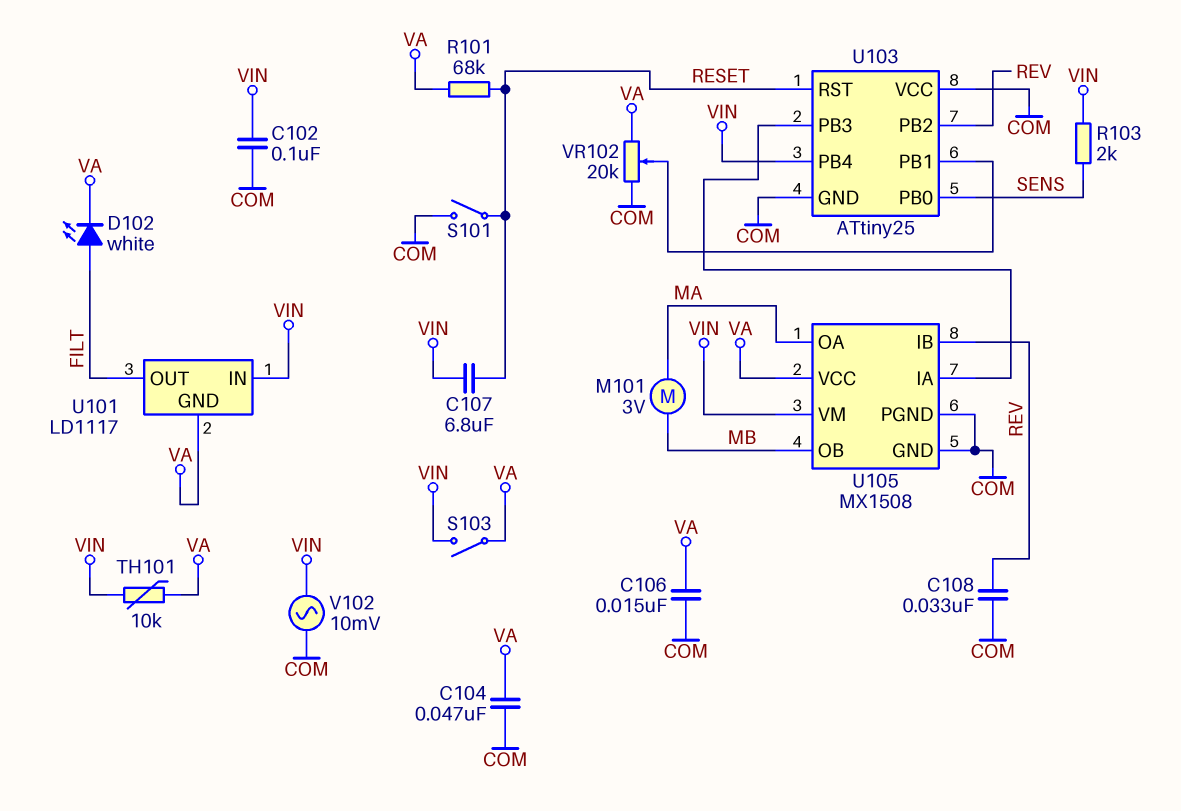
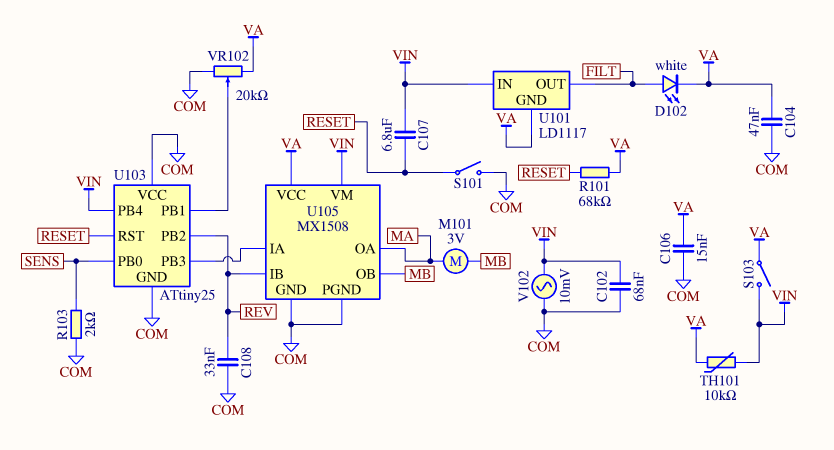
C102: 100nF (COM, VIN) -> 68nF (COM, VIN)
R103: 2k (SENS, VIN) -> 2k (COM, SENS)

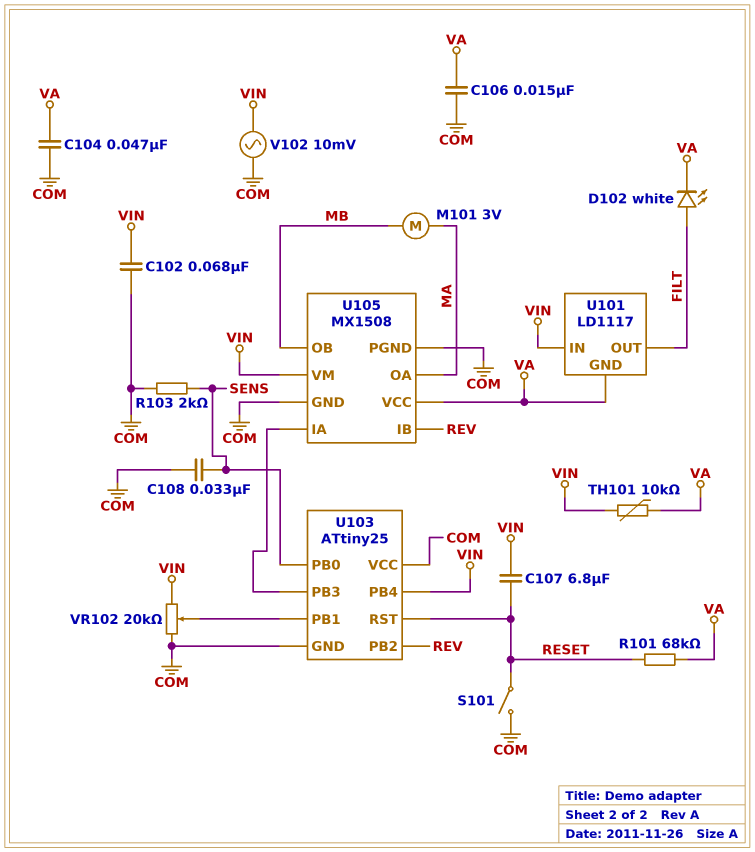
C108: 33nF (COM, REV) -> 33nF (COM, SENS)
S103: switch (VA, VIN) -> none
VR102: 20k (COM, VA, wiper U103/PB1) -> 20k (COM, VIN, wiper U103/PB1)

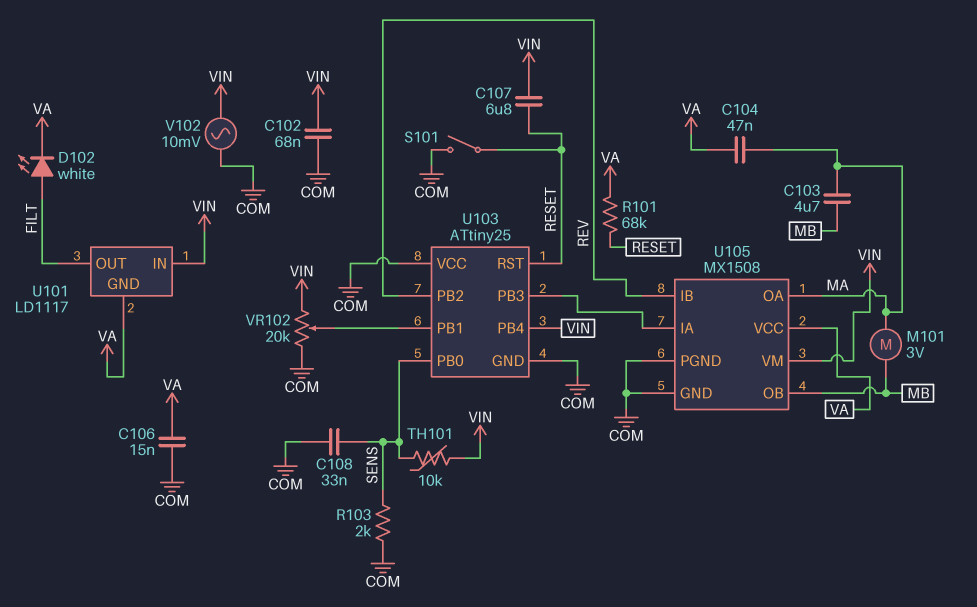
C103: none -> 4.7uF (MA, MB)
C104: 47nF (COM, VA) -> 47nF (MA, VA)
TH101: 10k (VA, VIN) -> 10k (SENS, VIN)

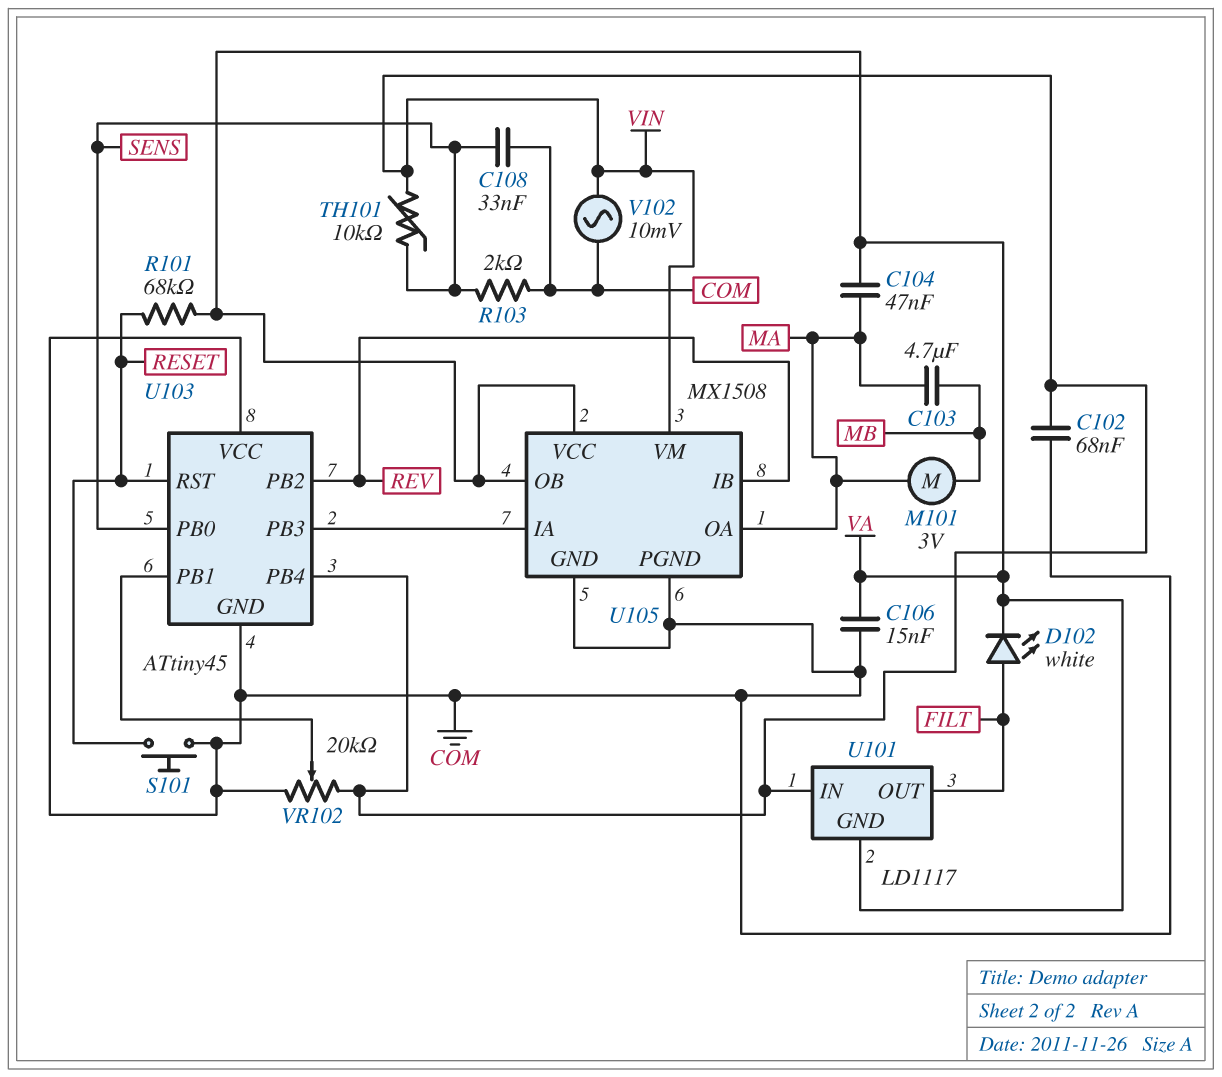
C107: 6.8uF (RESET, VIN) -> none
S101: switch (COM, RESET) -> button (COM, RESET)
U103: ATtiny25 -> ATtiny45
U105 pin OB: MB -> VA

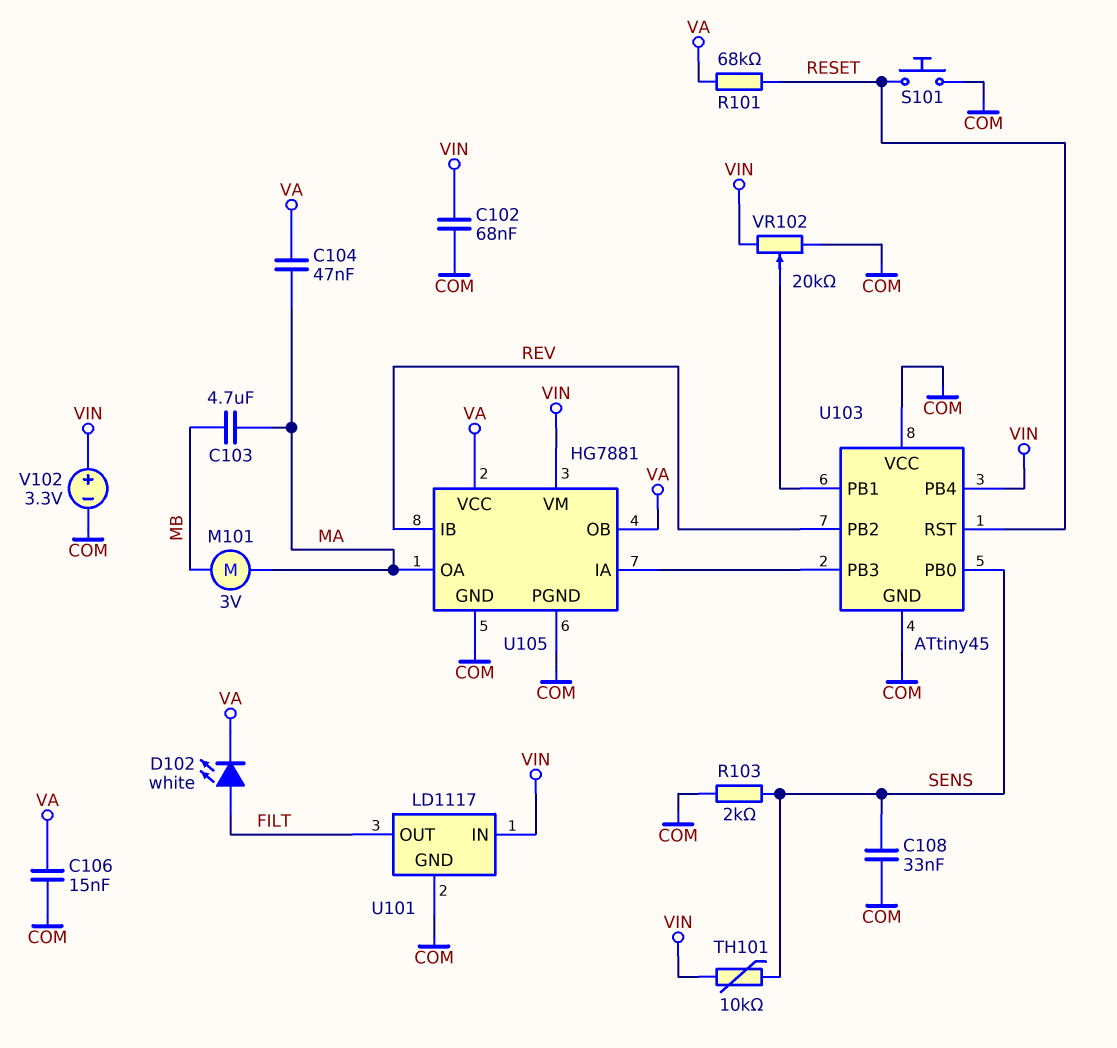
U101 pin GND: VA -> COM
U105: MX1508 -> HG7881
V102: AC 10mV (COM, VIN) -> 3.3V (plus VIN, minus COM)

